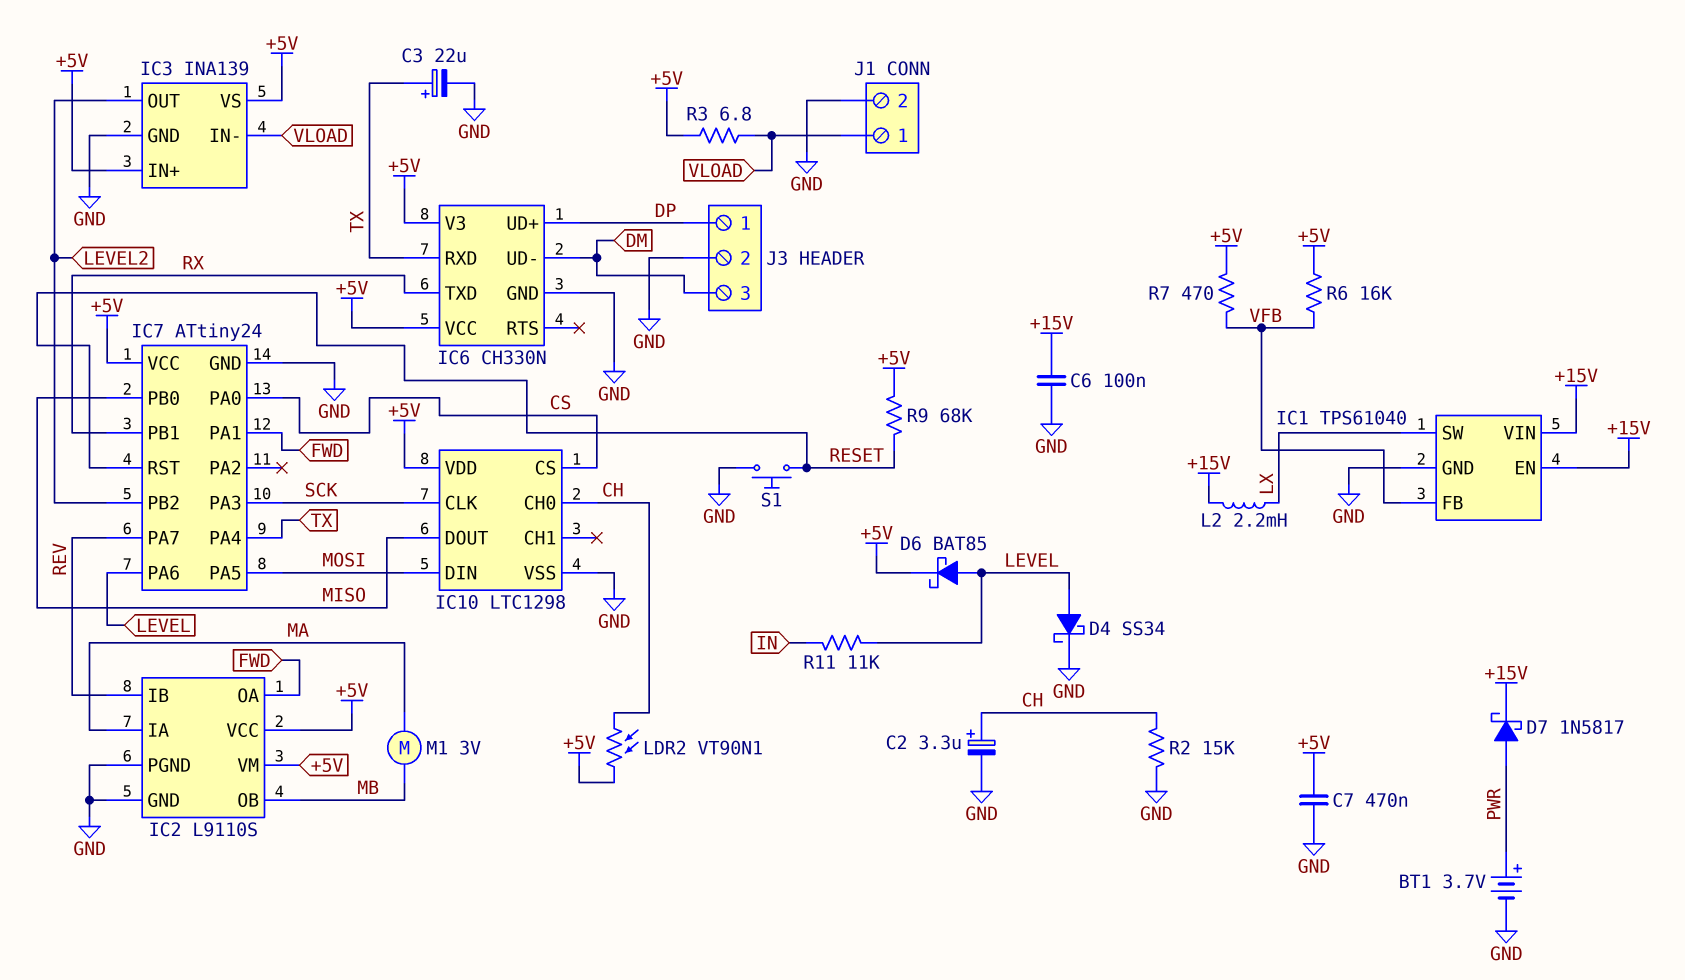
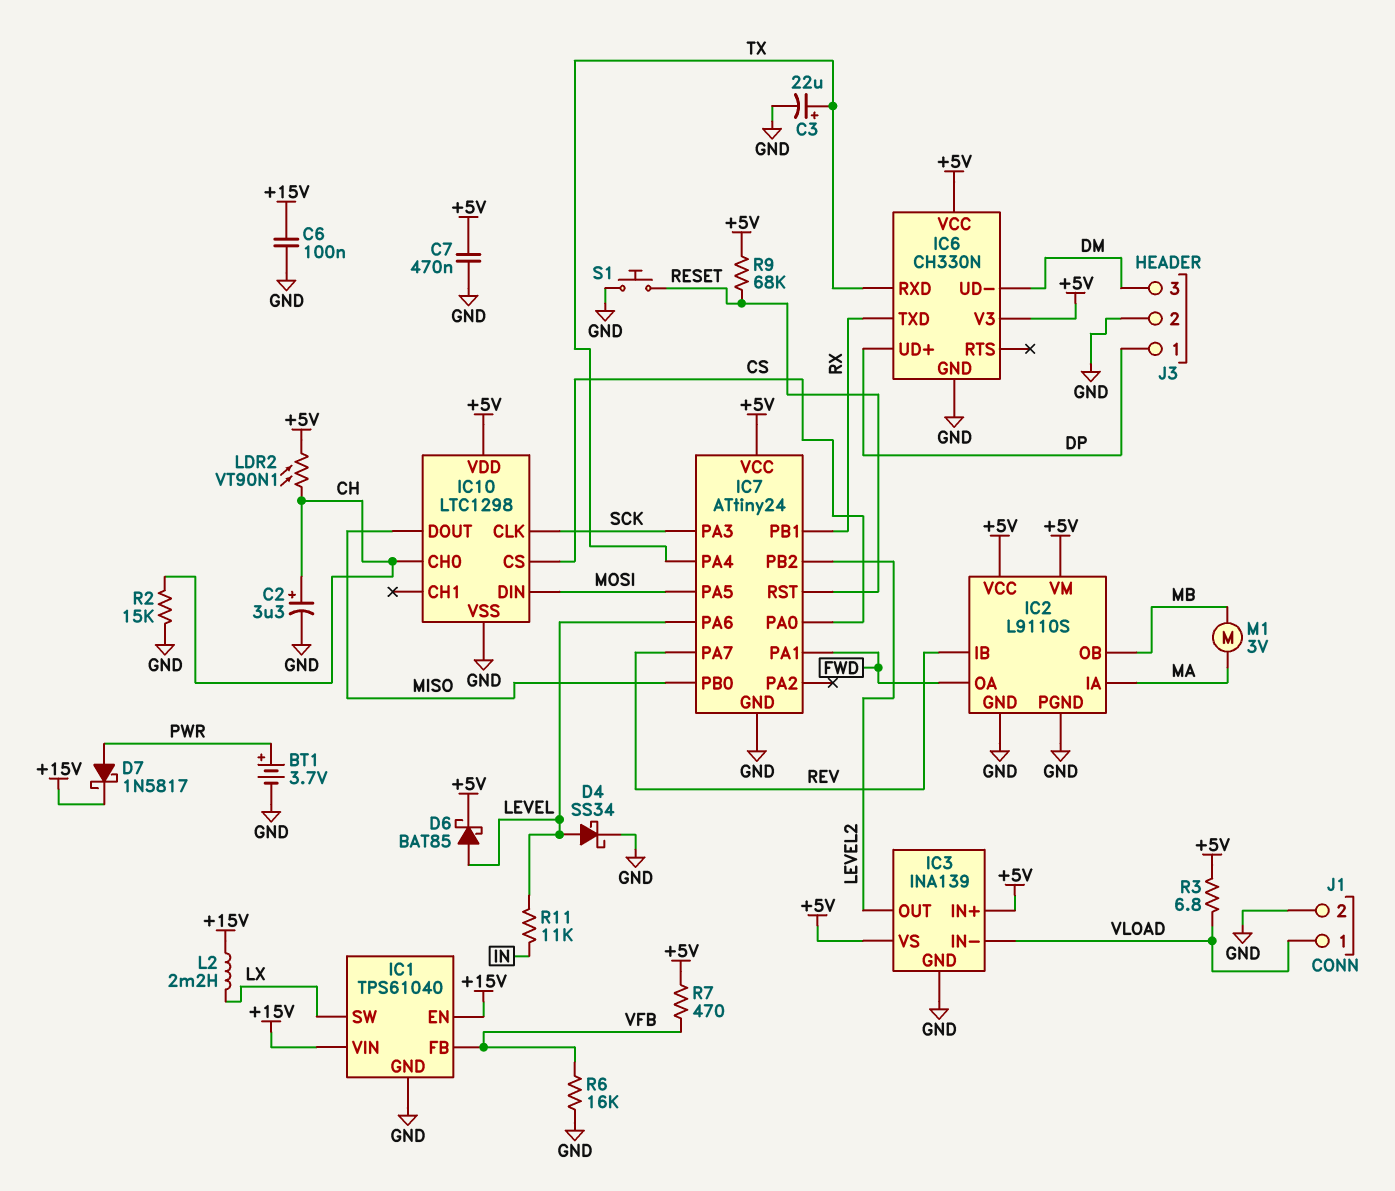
R6: 16k (+5V, VFB) -> 16k (GND, VFB)

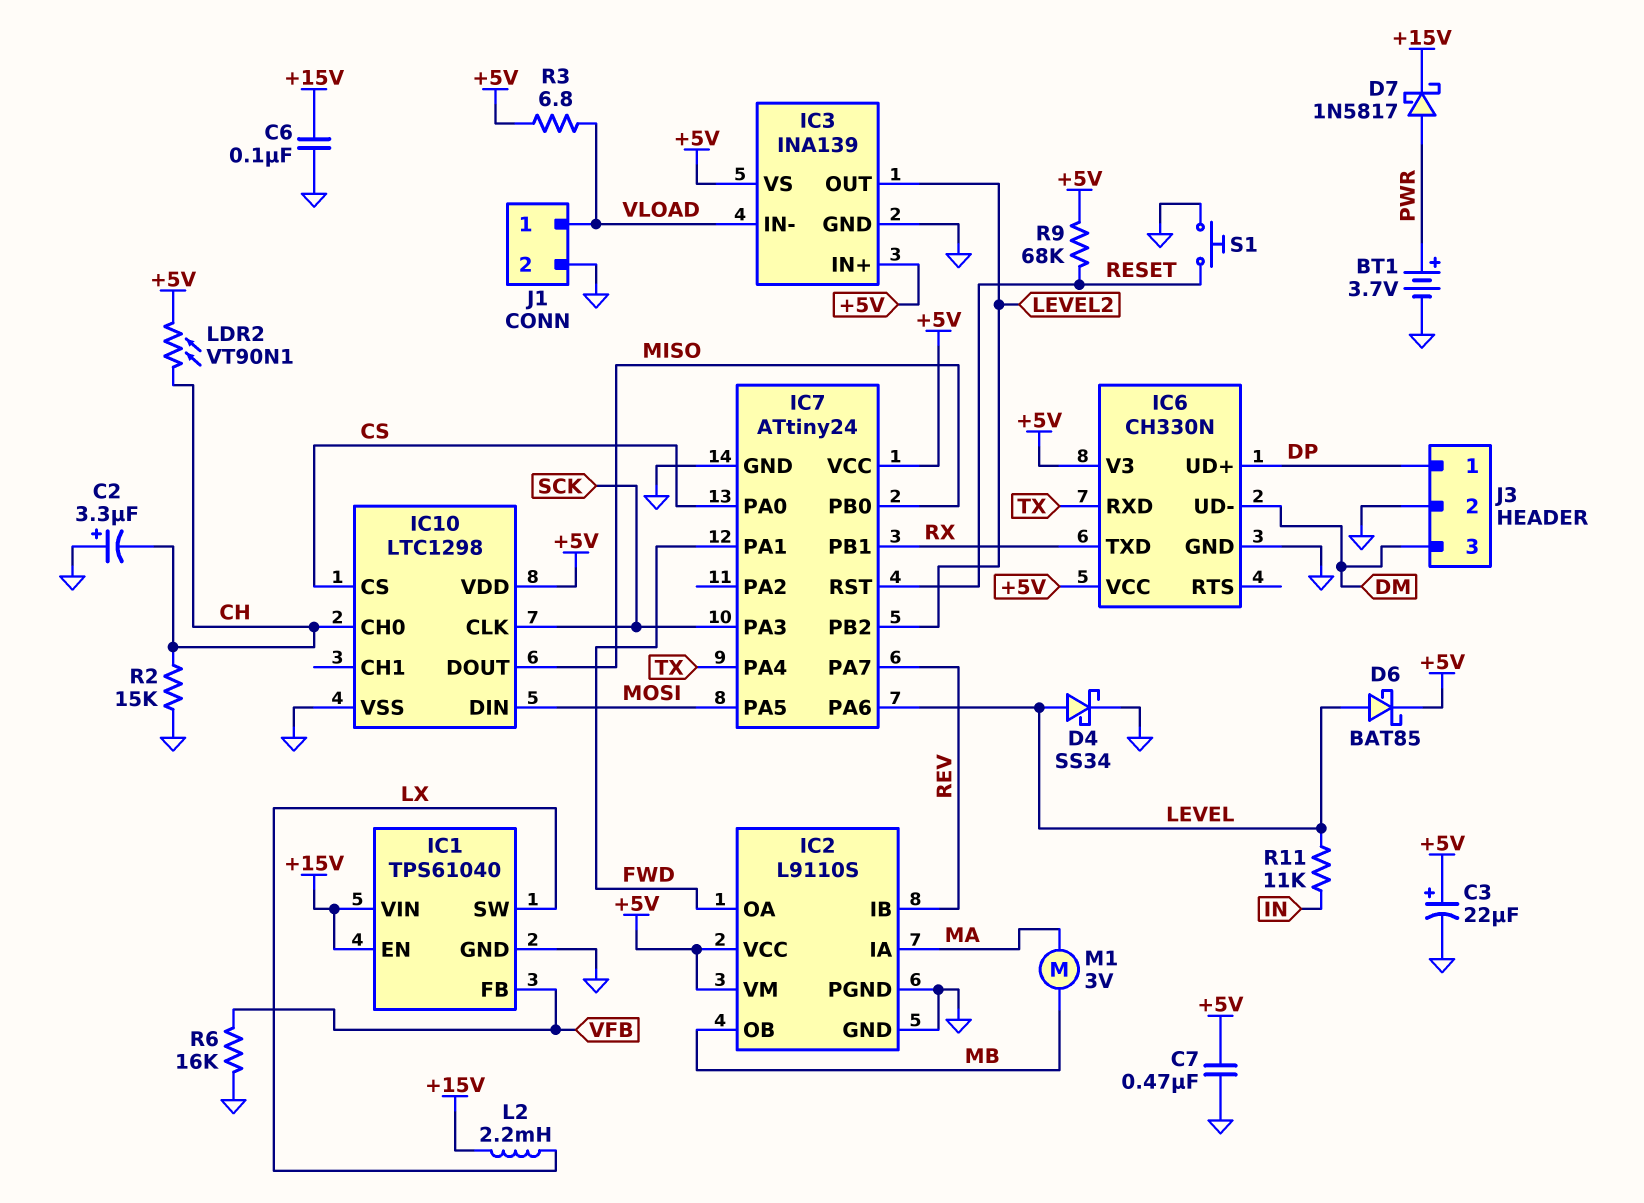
C2: 3.3uF (plus CH, minus GND) -> 3.3uF (plus GND, minus CH)
C3: 22uF (plus TX, minus GND) -> 22uF (plus +5V, minus GND)
R7: 470 (+5V, VFB) -> none

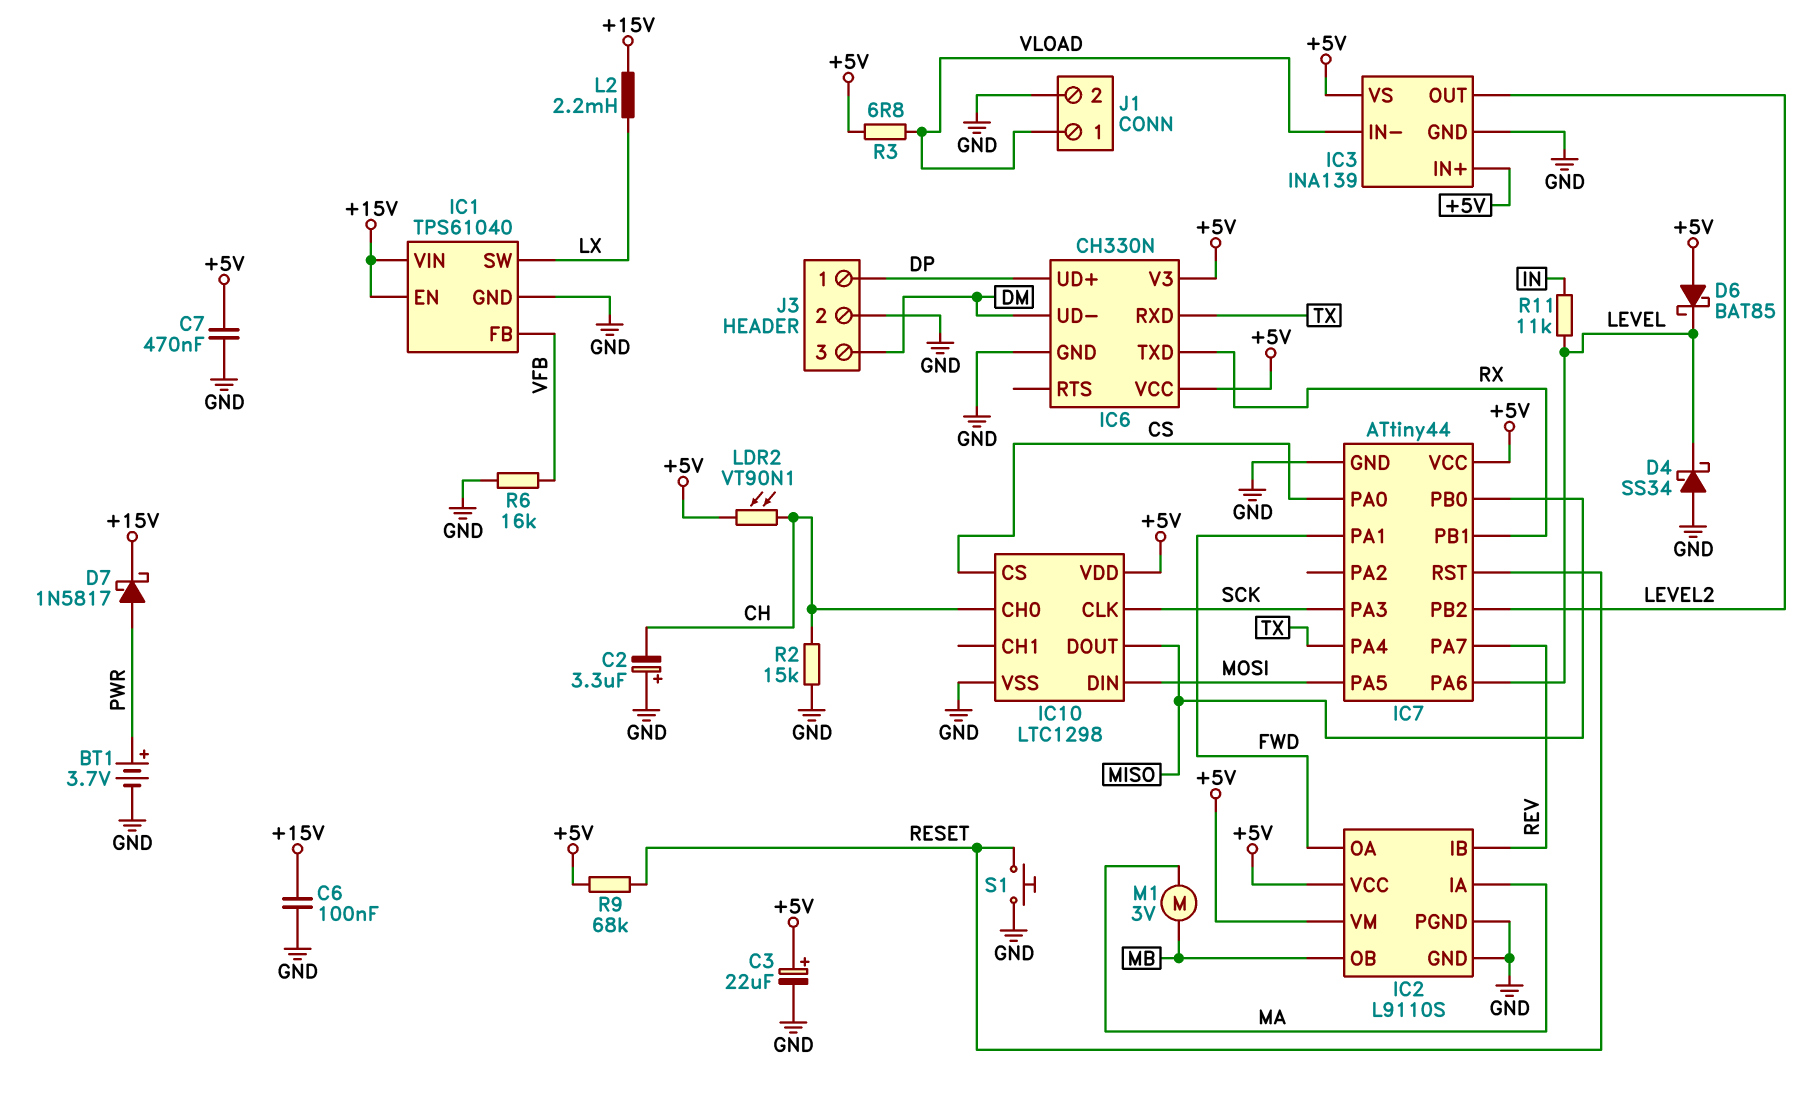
D4: schottky SS34 (A LEVEL, K GND) -> schottky SS34 (A GND, K LEVEL)
D6: schottky BAT85 (A LEVEL, K +5V) -> schottky BAT85 (A +5V, K LEVEL)
IC7: ATtiny24 -> ATtiny44

